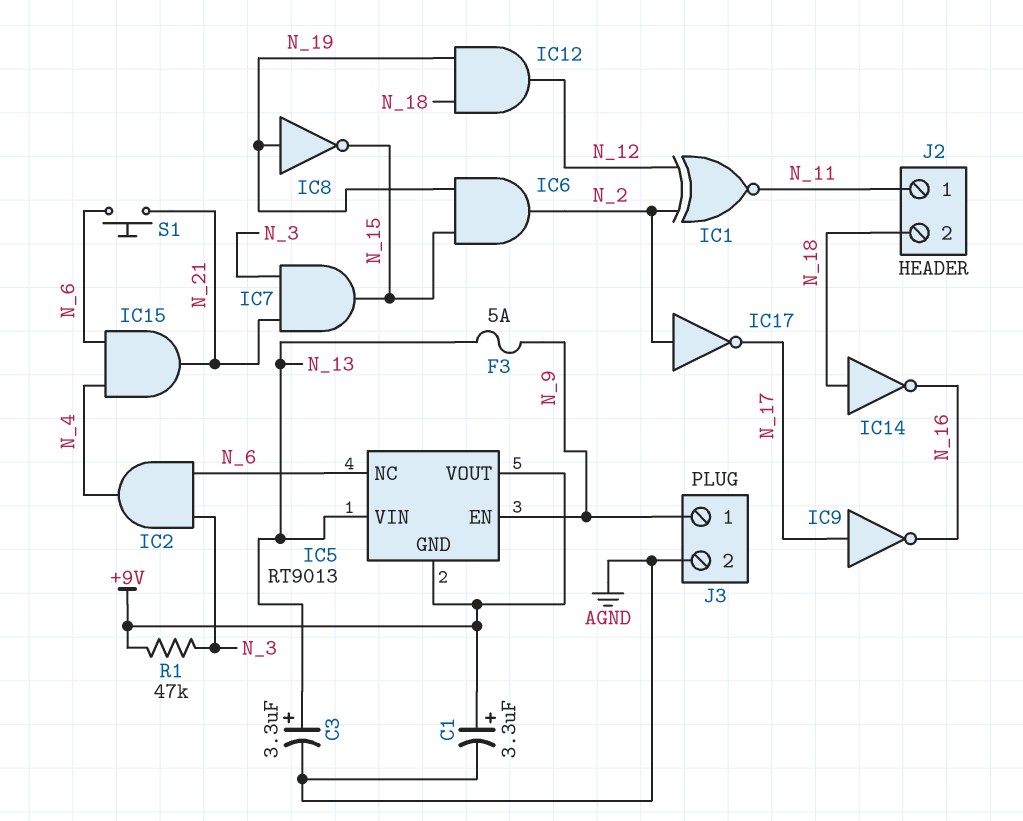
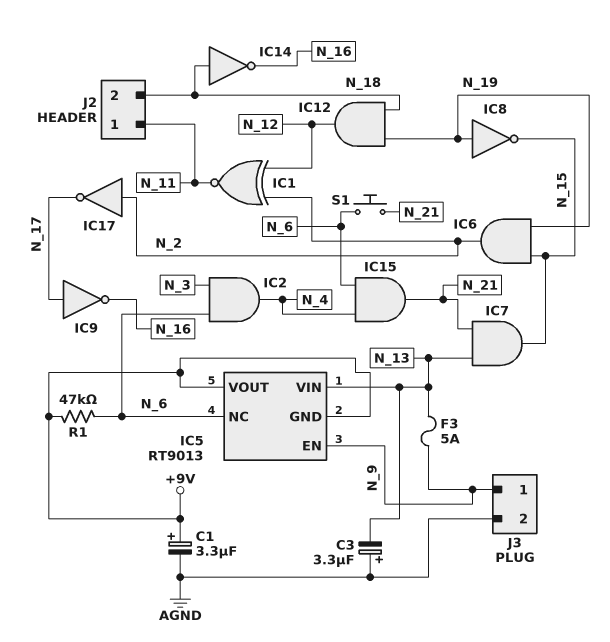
C3: 3.3uF (plus N_13, minus AGND) -> 3.3uF (plus AGND, minus N_13)
IC7: AND (in N_3, in N_21, out N_15) -> AND (in N_13, in N_21, out N_15)
R1: 47k (+9V, N_3) -> 47k (+9V, N_6)

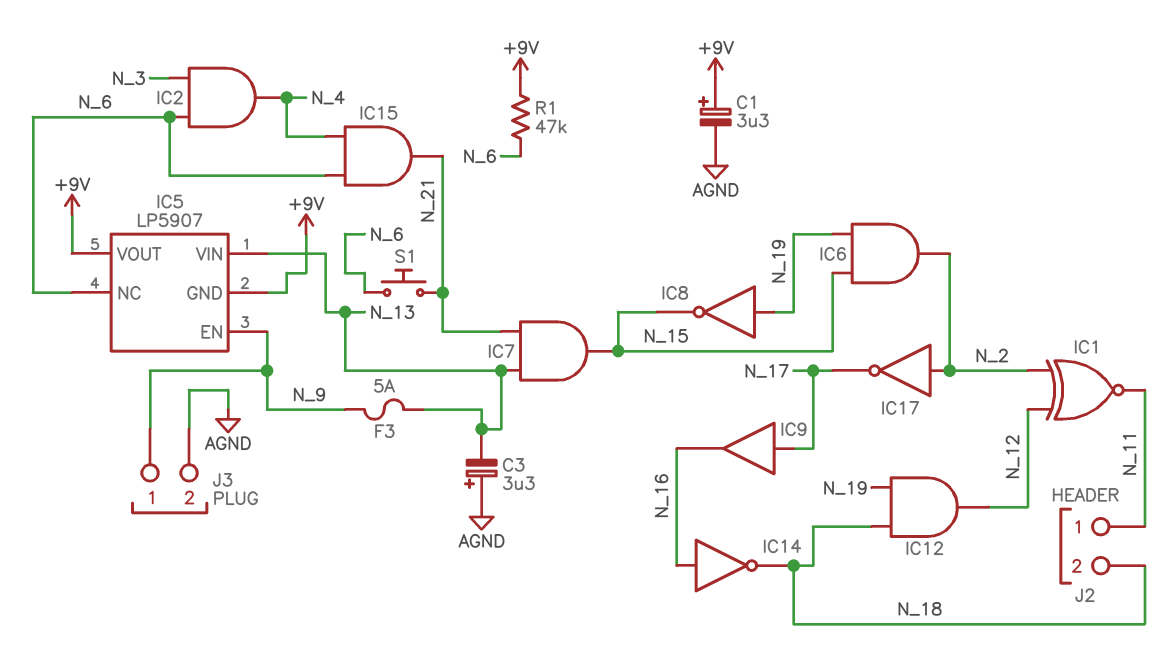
IC5: RT9013 -> LP5907
IC9: NOT (in N_17, out N_16) -> buffer (in N_17, out N_16)
IC14: NOT (in N_18, out N_16) -> NOT (in N_16, out N_18)

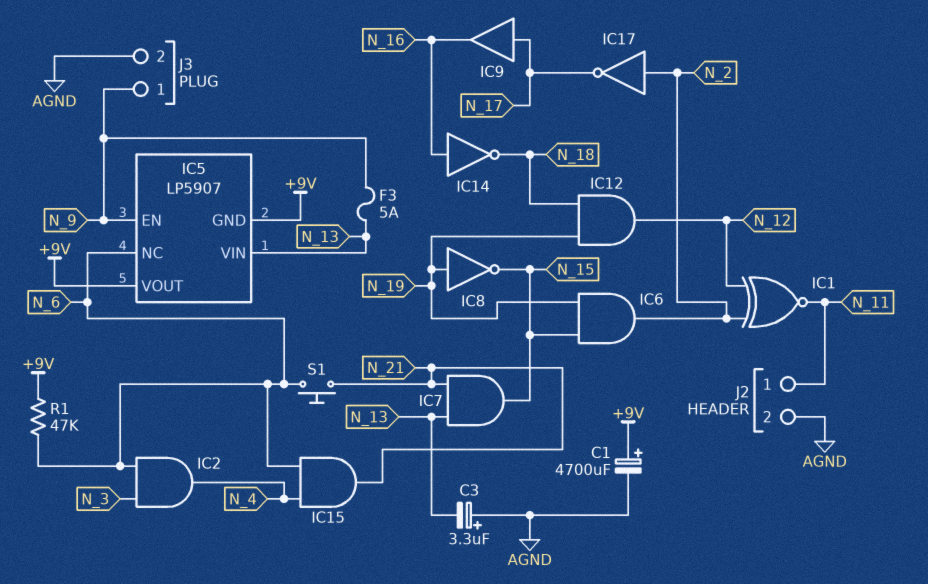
C1: 3.3uF (plus +9V, minus AGND) -> 4700uF (plus +9V, minus AGND)
J2 pin 2: N_18 -> AGND

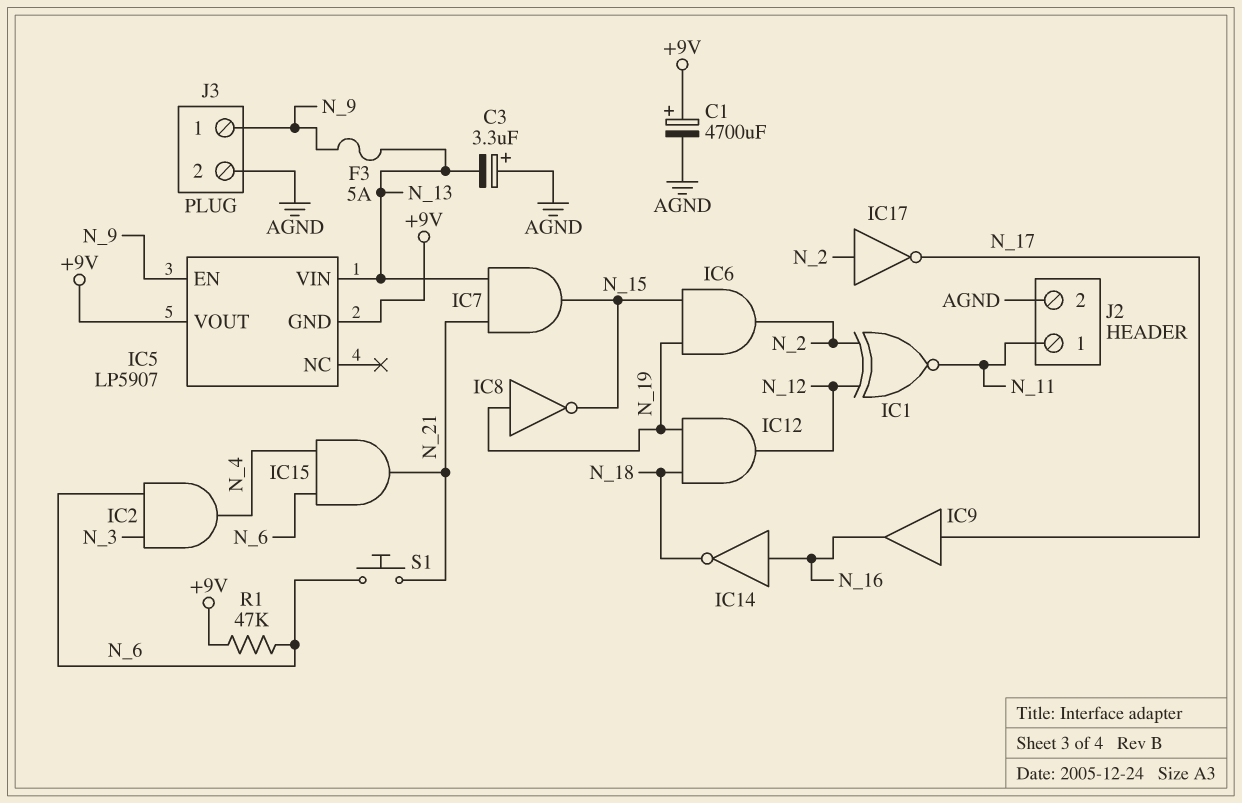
IC5 pin NC: N_6 -> none

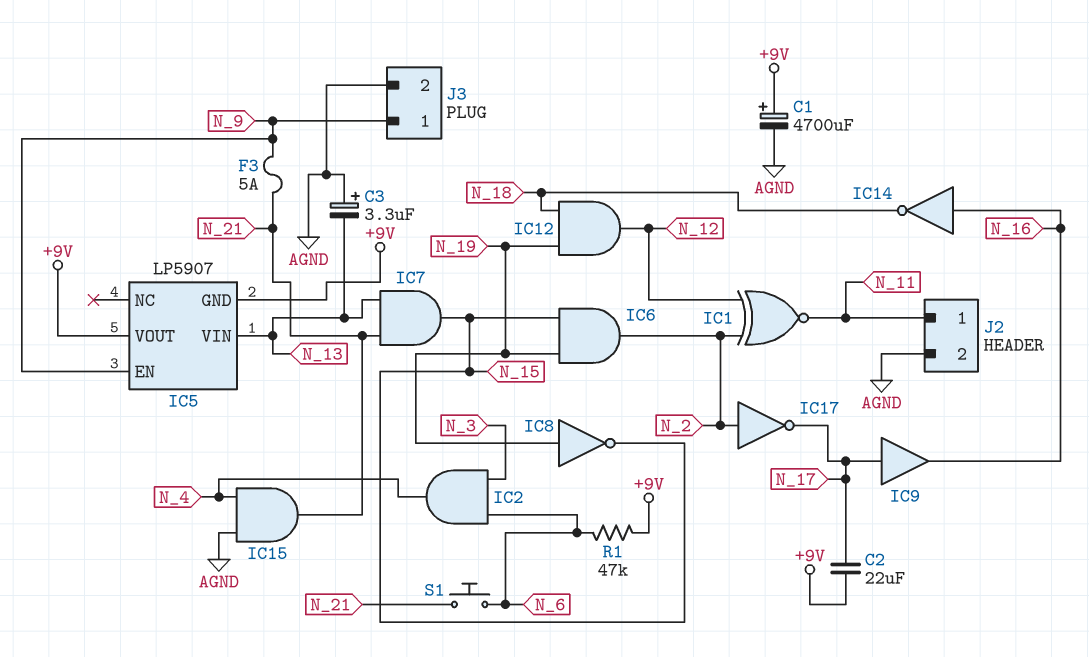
C2: none -> 22uF (+9V, N_17)
F3: 5A (N_9, N_13) -> 5A (N_9, N_21)
IC15: AND (in N_4, in N_6, out N_21) -> AND (in AGND, in N_4, out N_21)

